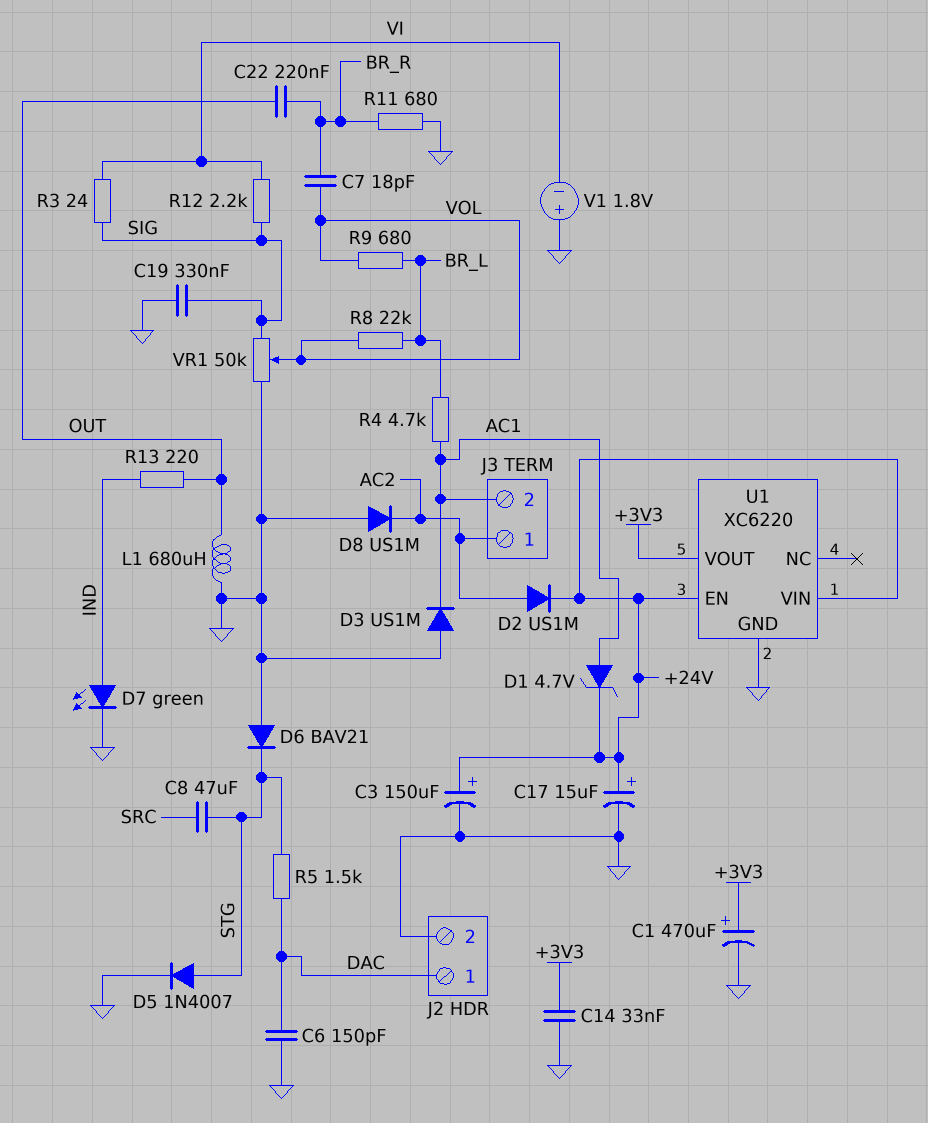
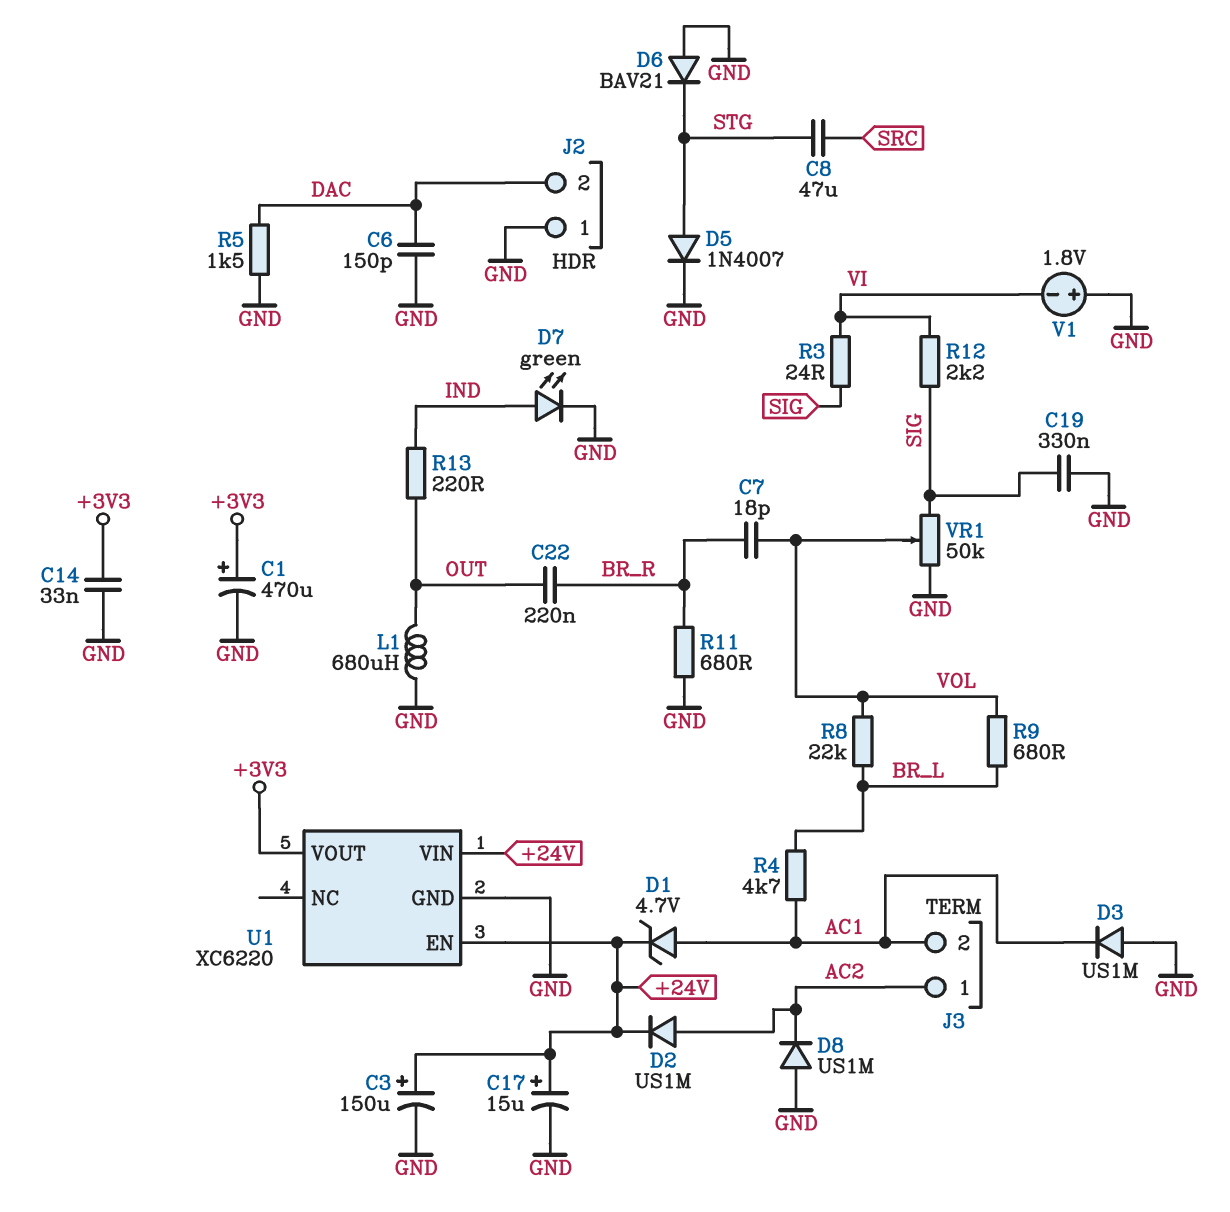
J2 pin 1: DAC -> GND
J2 pin 2: GND -> DAC
R5: 1.5k (DAC, STG) -> 1.5k (DAC, GND)

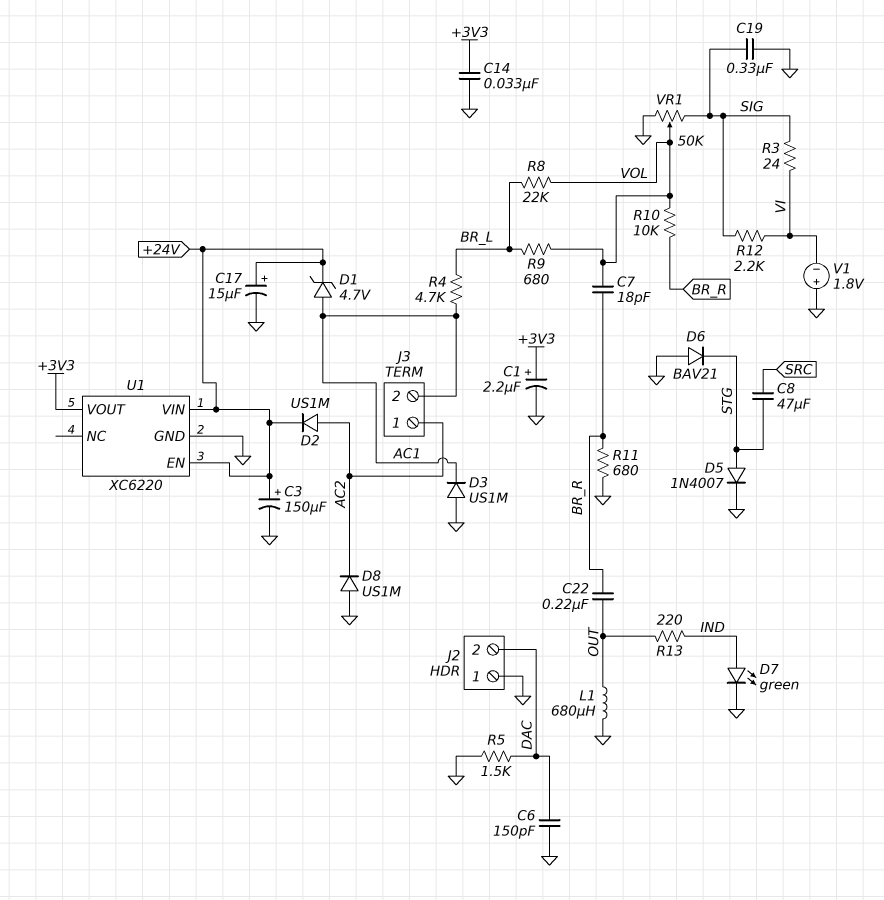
C1: 470uF (plus +3V3, minus GND) -> 2.2uF (plus +3V3, minus GND)
R10: none -> 10k (BR_R, VOL)

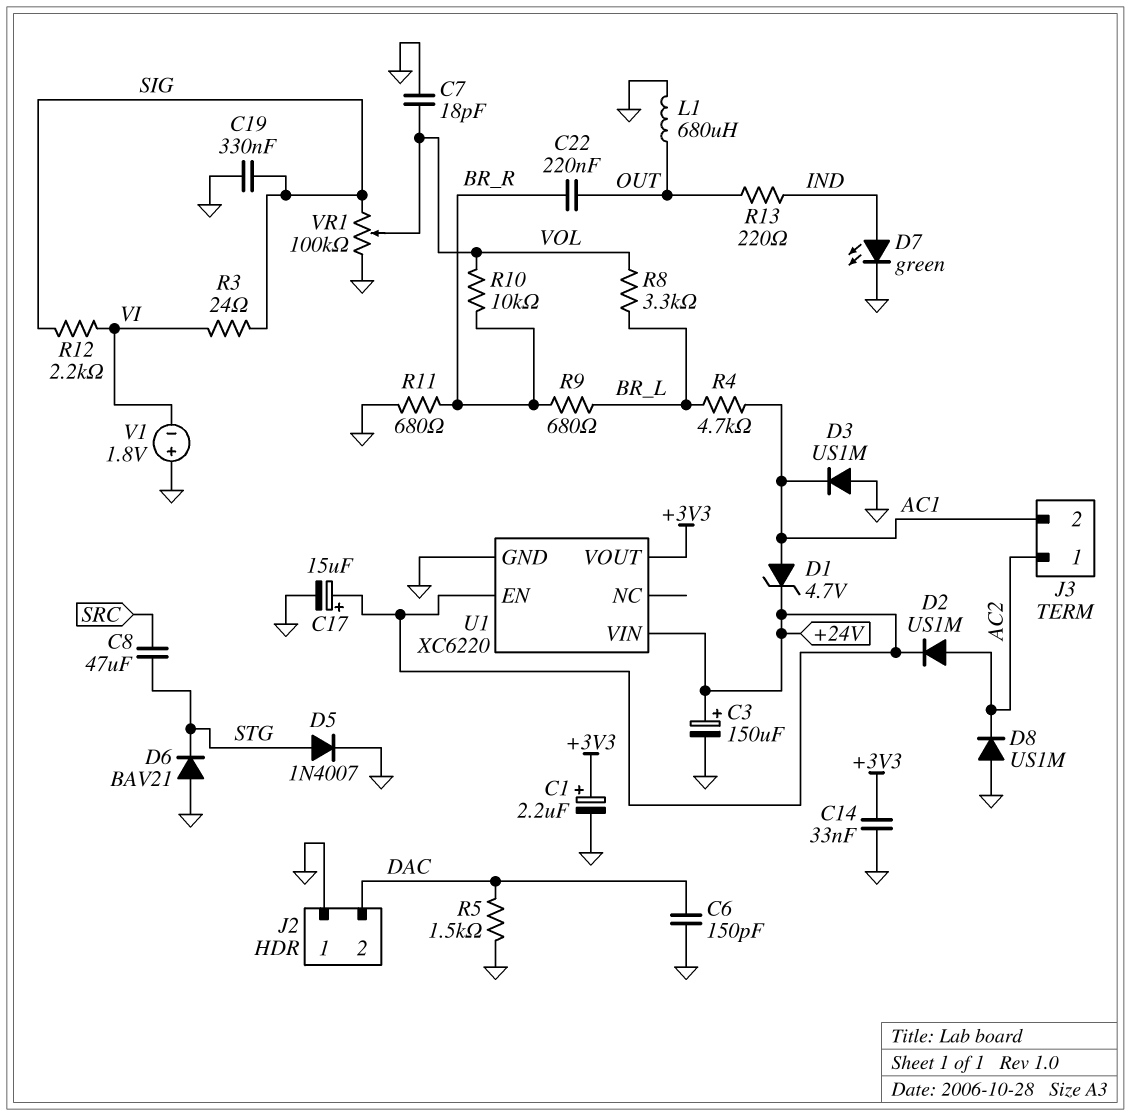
C7: 18pF (BR_R, VOL) -> 18pF (GND, VOL)
R8: 22k (BR_L, VOL) -> 3.3k (BR_L, VOL)
R9: 680 (BR_L, VOL) -> 680 (BR_L, BR_R)
VR1: 50k (GND, SIG, wiper VOL) -> 100k (GND, SIG, wiper VOL)

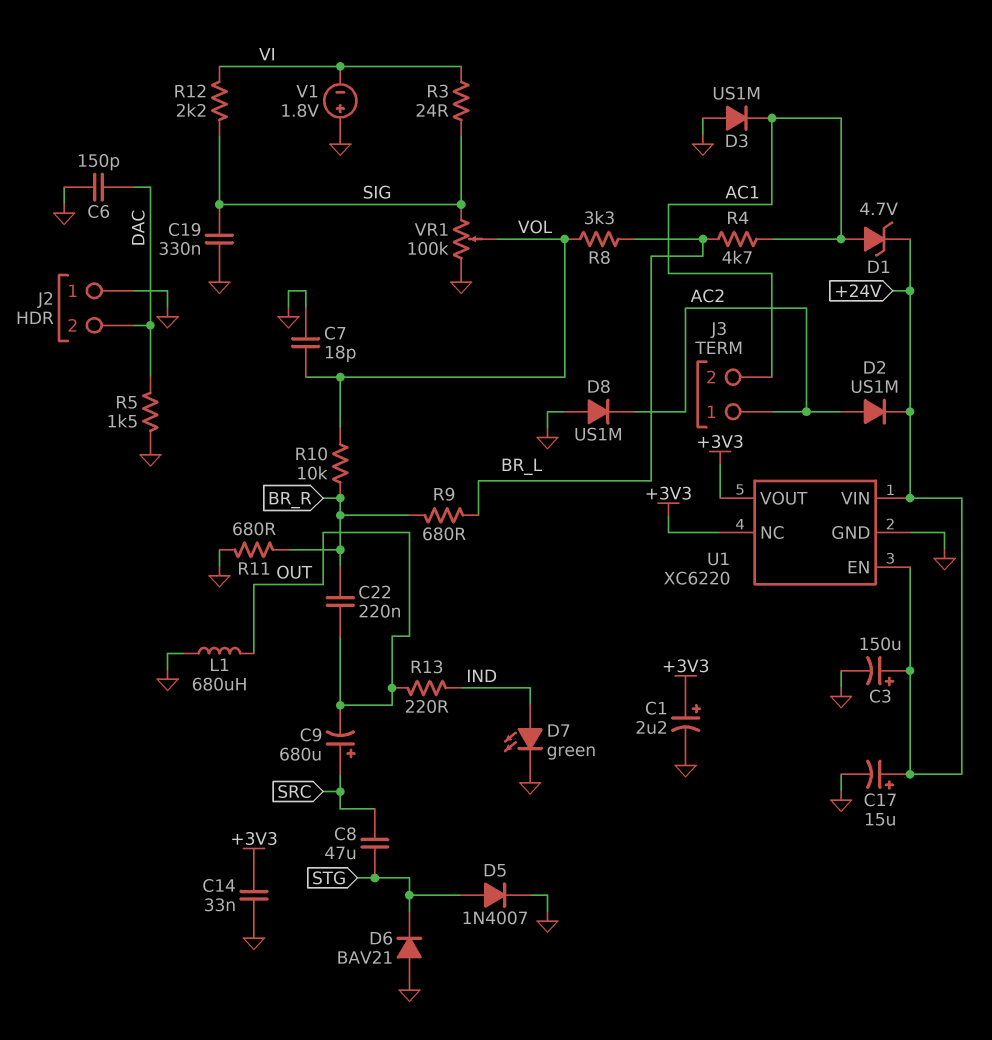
C9: none -> 680uF (plus SRC, minus OUT)
U1 pin NC: none -> +3V3

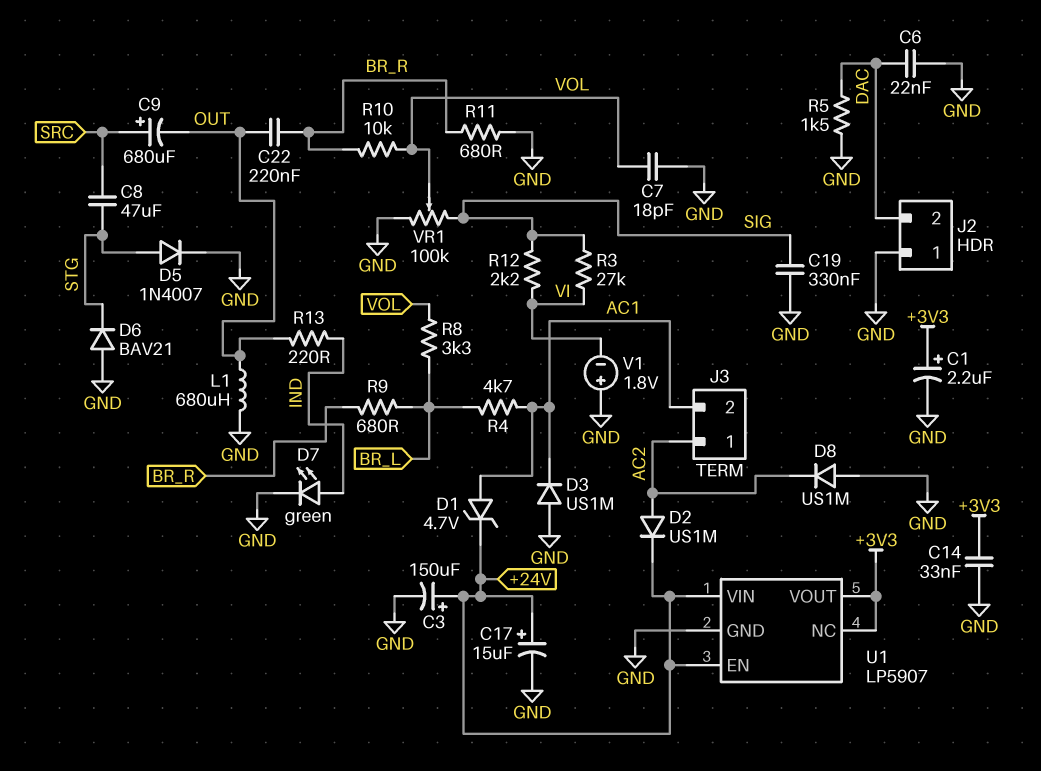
C6: 150pF (DAC, GND) -> 22nF (DAC, GND)
R3: 24 (SIG, VI) -> 27k (SIG, VI)
U1: XC6220 -> LP5907

